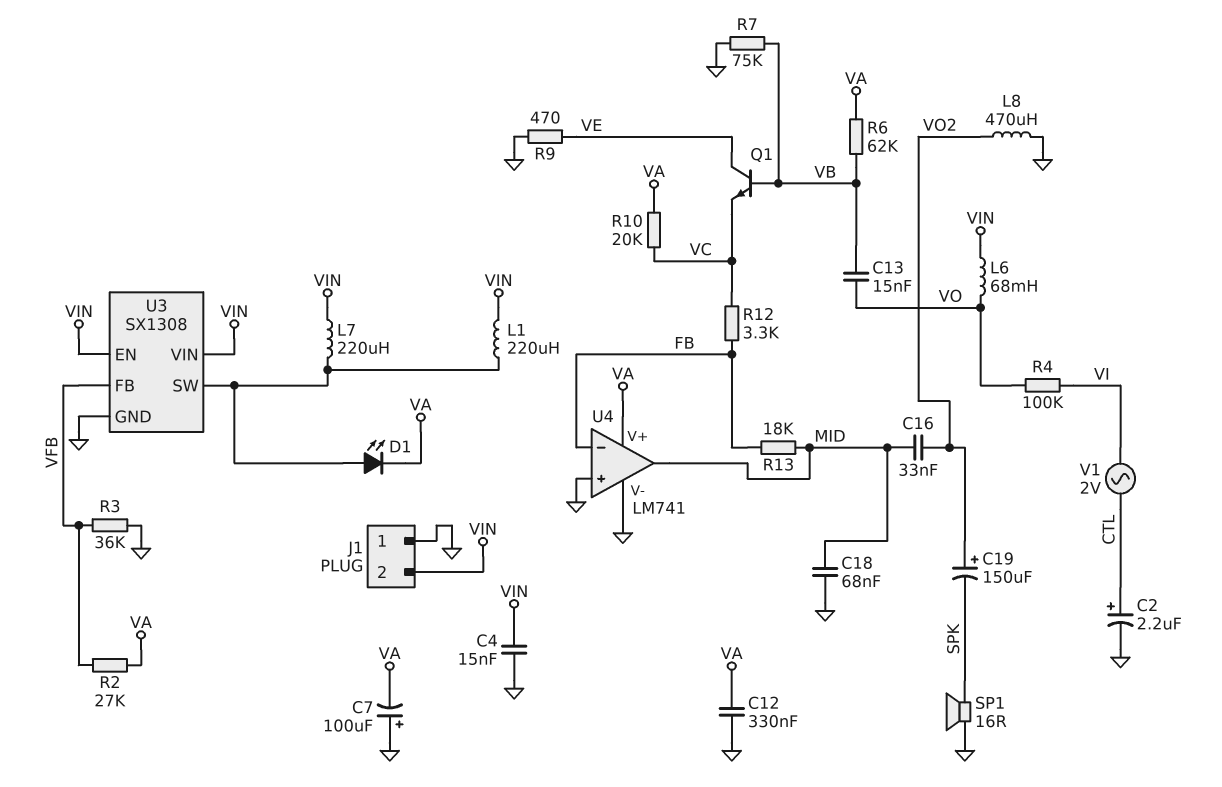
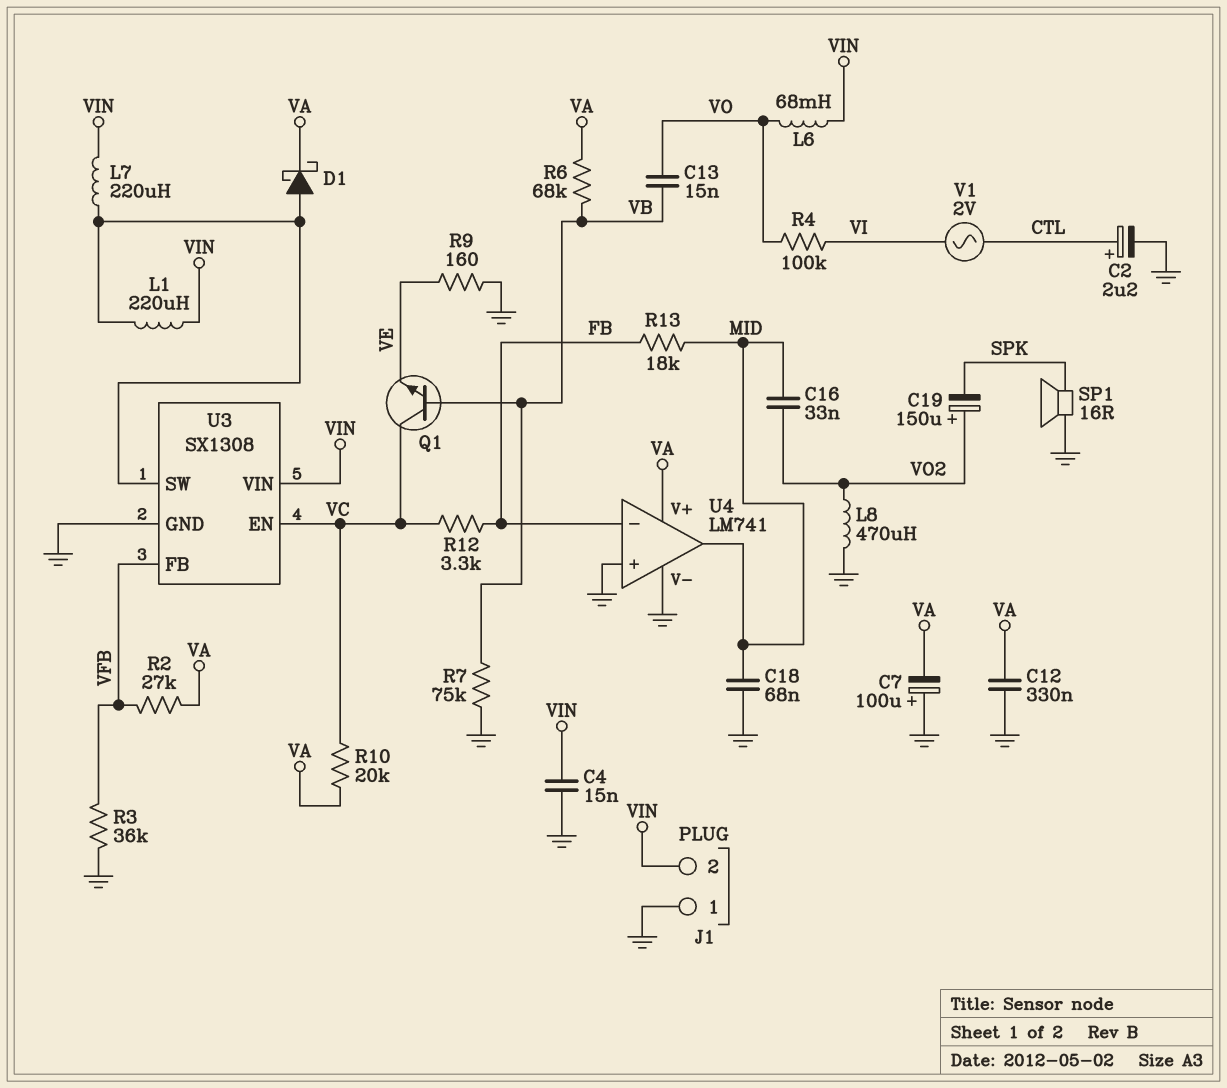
D1: LED (A U3/SW, K VA) -> schottky (A U3/SW, K VA)
Q1: NPN (B VB, C VE, E VC) -> NPN (B VB, C VC, E VE)
R6: 62k (VA, VB) -> 68k (VA, VB)
R9: 470 (GND, VE) -> 160 (GND, VE)
U3 pin EN: VIN -> VC

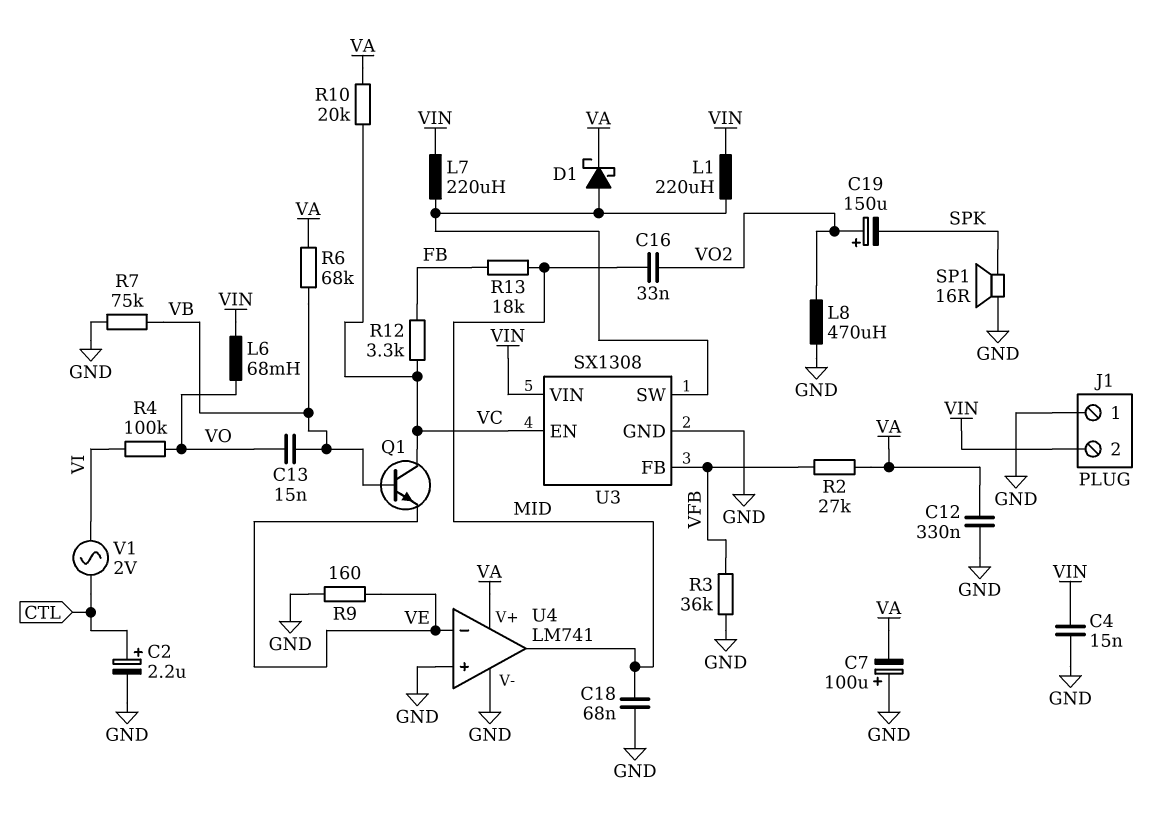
U4 pin in-: FB -> VE

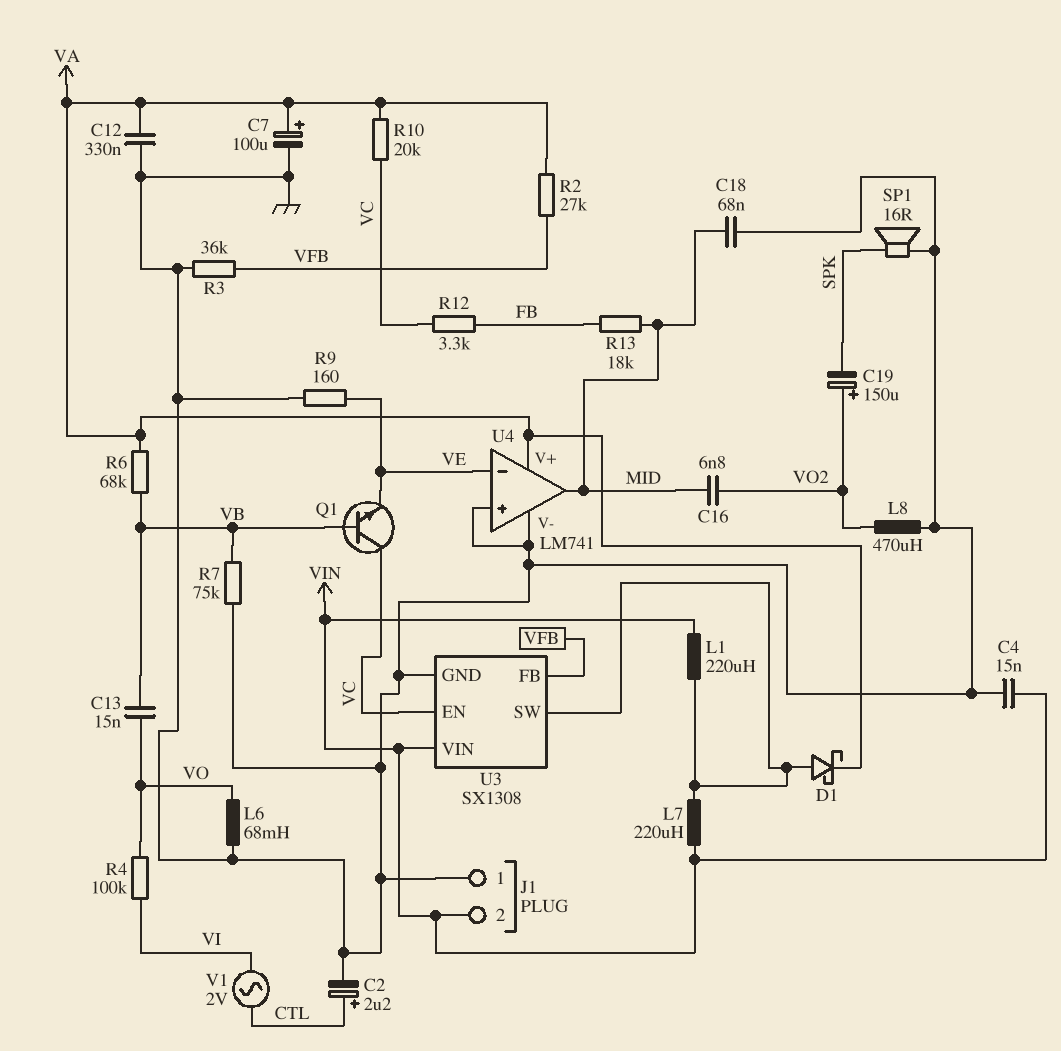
C7: 100uF (plus GND, minus VA) -> 100uF (plus VA, minus GND)
C16: 33nF (MID, VO2) -> 6.8nF (MID, VO2)
L6: 68mH (VIN, VO) -> 68mH (GND, VO)

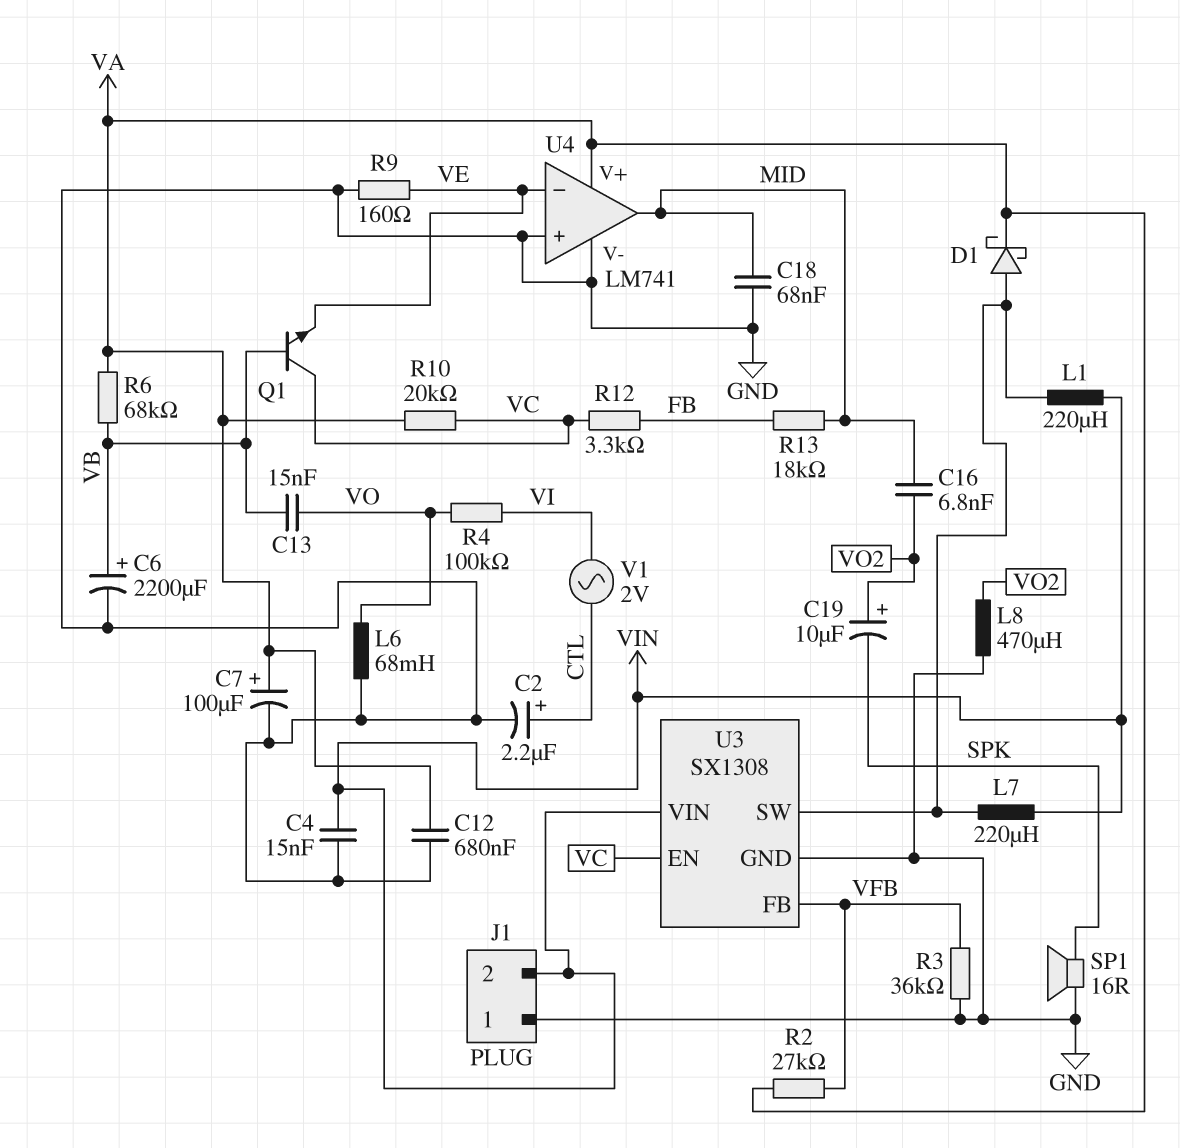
C6: none -> 2200uF (plus VB, minus GND)
C12: 330nF (GND, VA) -> 680nF (GND, VA)
C19: 150uF (plus VO2, minus SPK) -> 10uF (plus VO2, minus SPK)
R7: 75k (GND, VB) -> none

